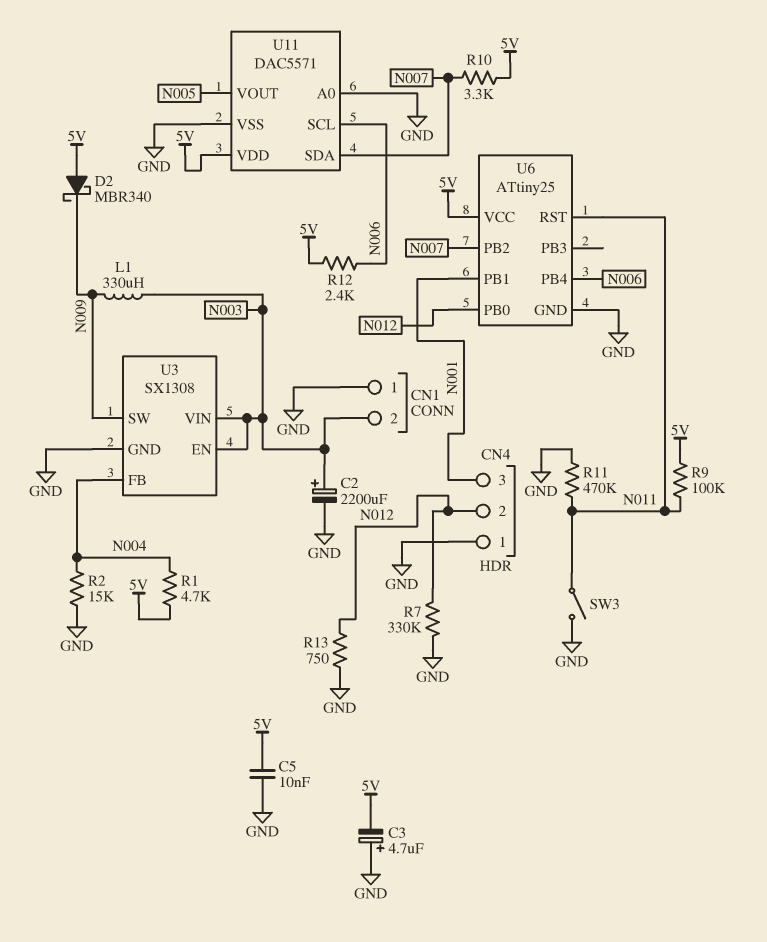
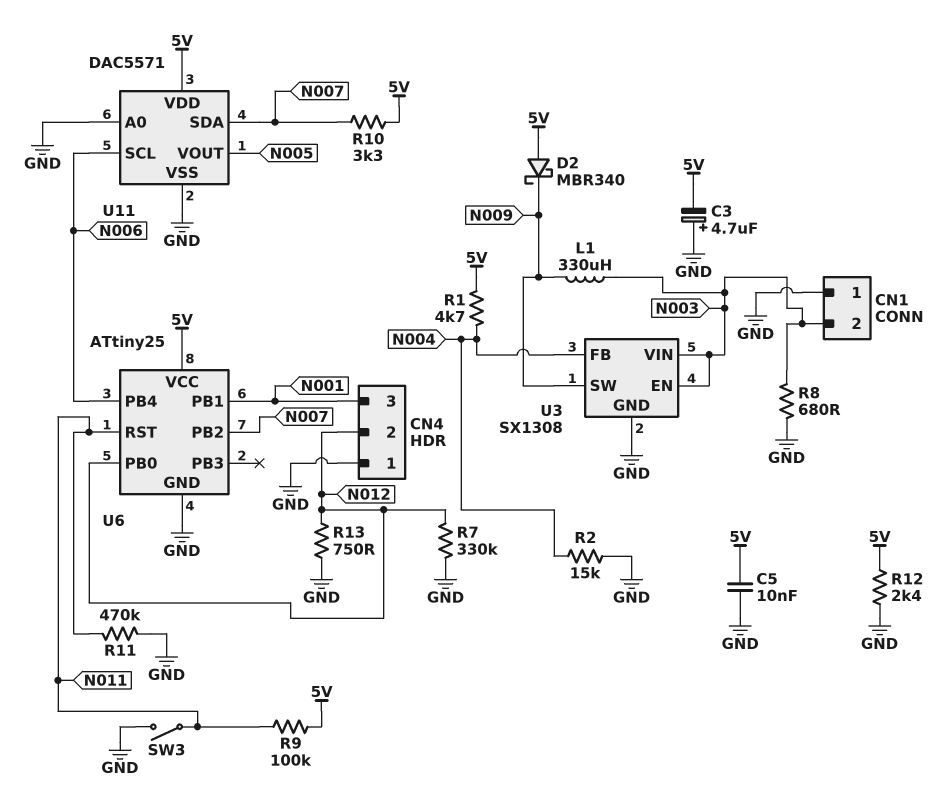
C2: 2200uF (plus N003, minus GND) -> none
R8: none -> 680 (GND, N003)
R12: 2.4k (5V, N006) -> 2.4k (5V, GND)

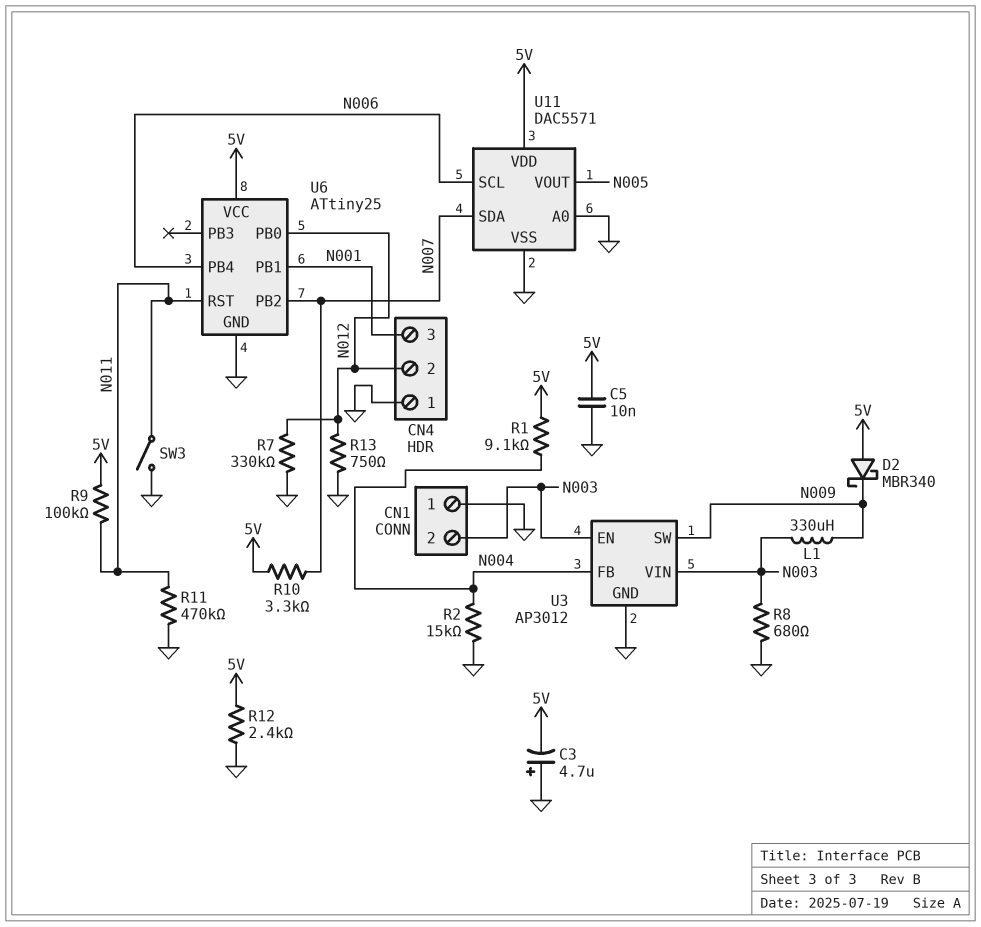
R1: 4.7k (5V, N004) -> 9.1k (5V, N004)
U3: SX1308 -> AP3012

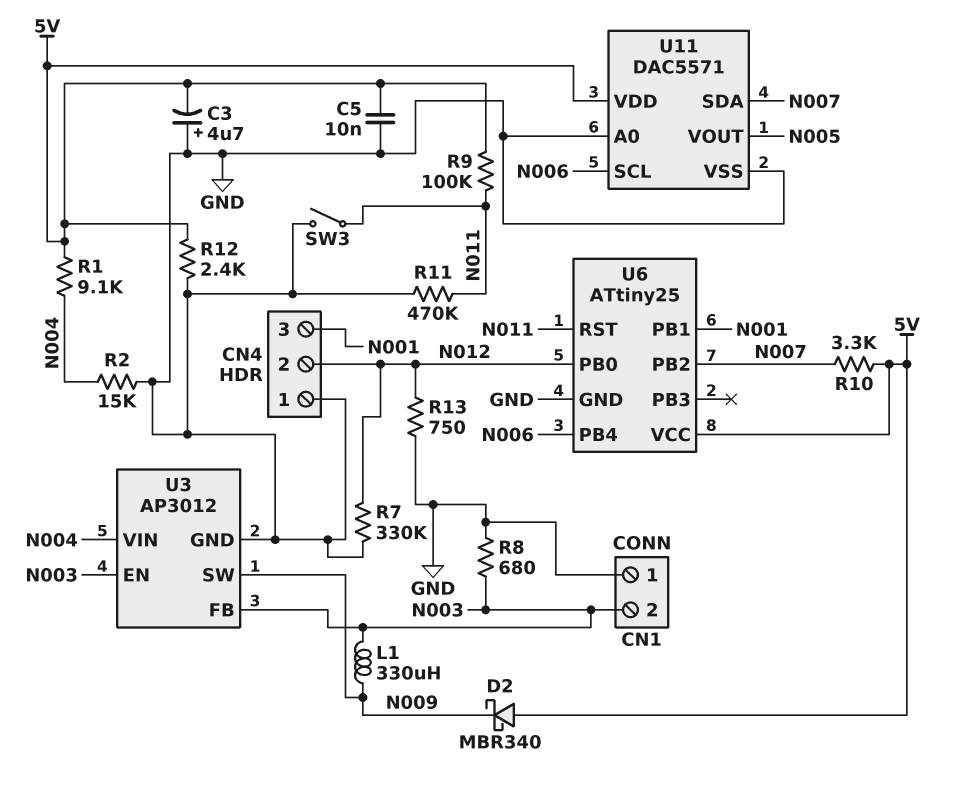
U3 pin FB: N004 -> N003
U3 pin VIN: N003 -> N004

